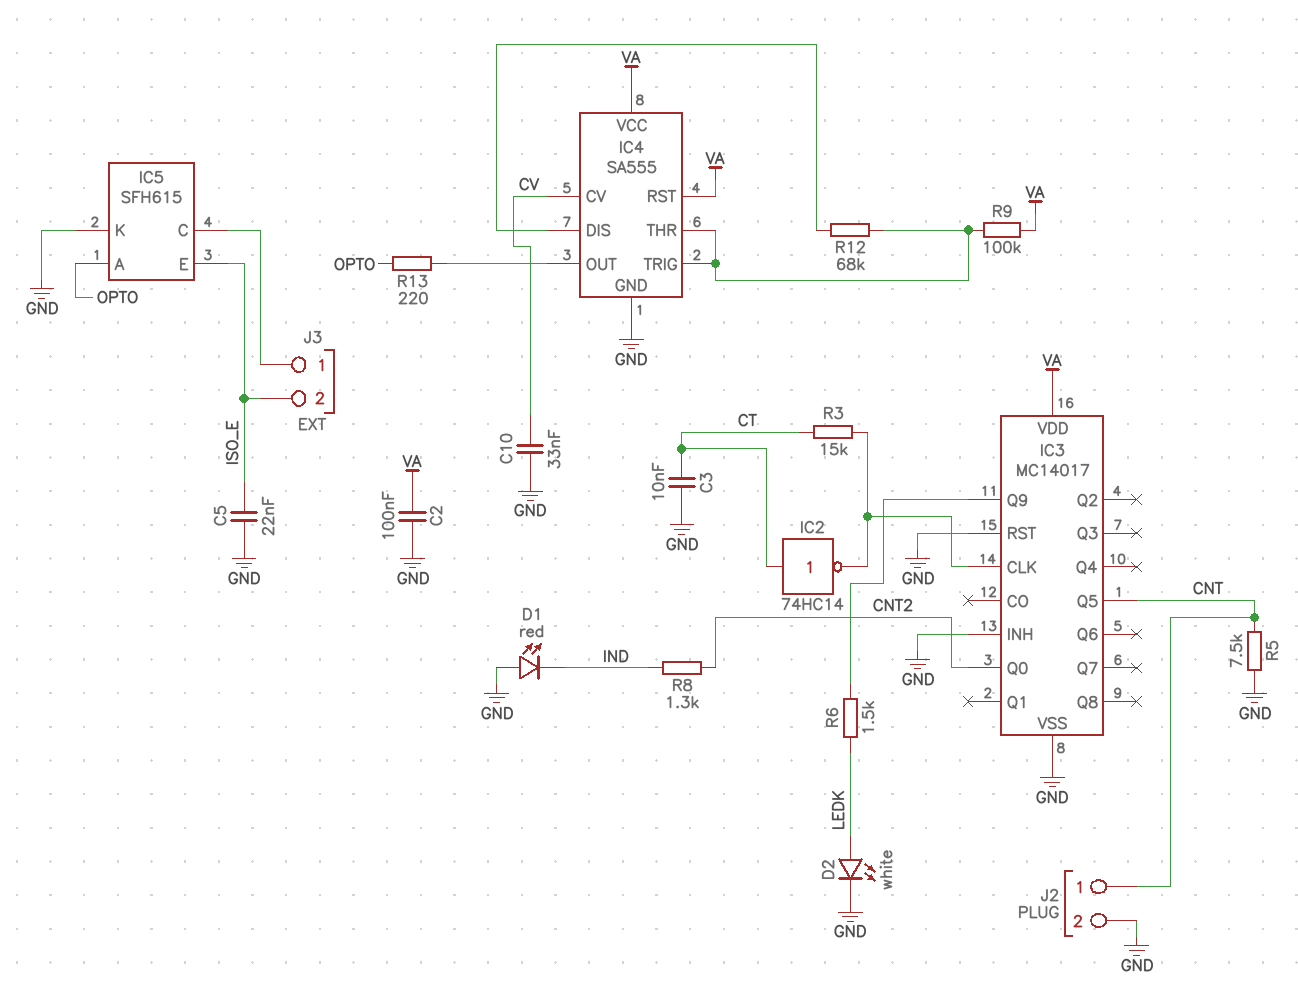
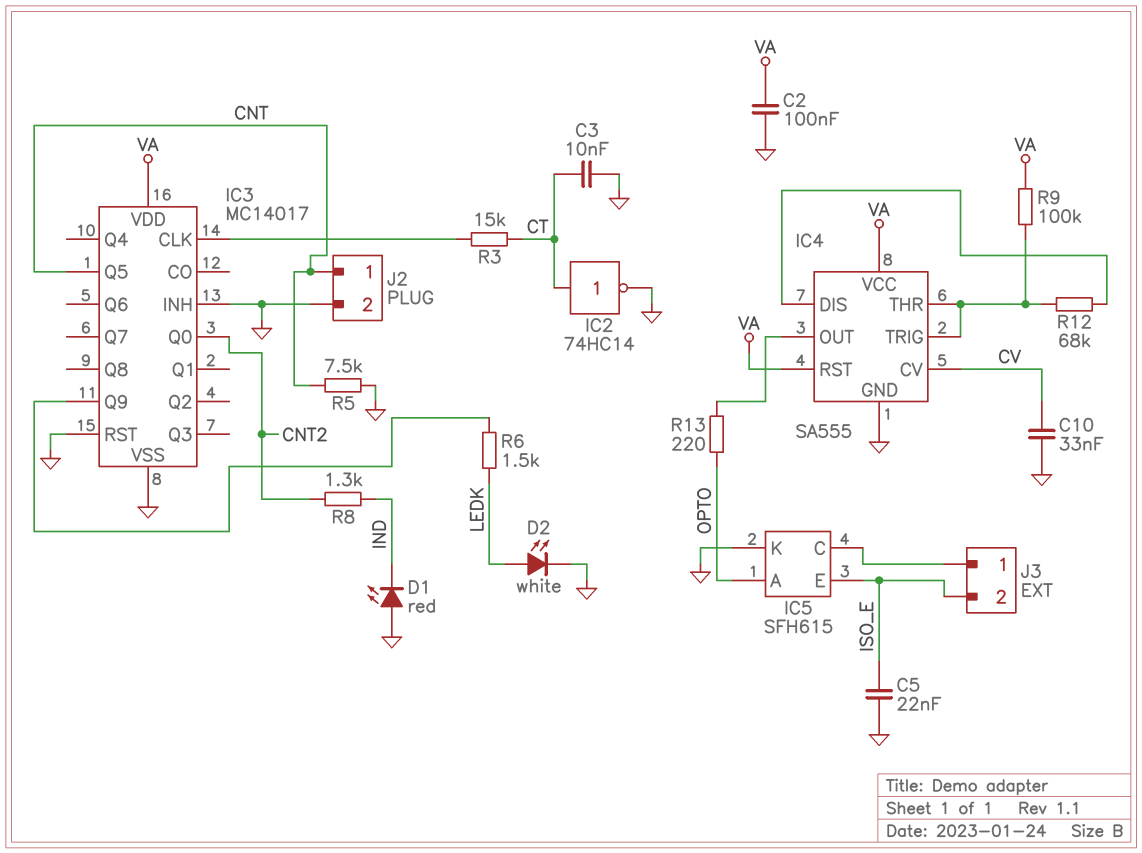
IC2: NOT 74HC14 (in CT, out IC3/CLK) -> NOT 74HC14 (in CT, out GND)

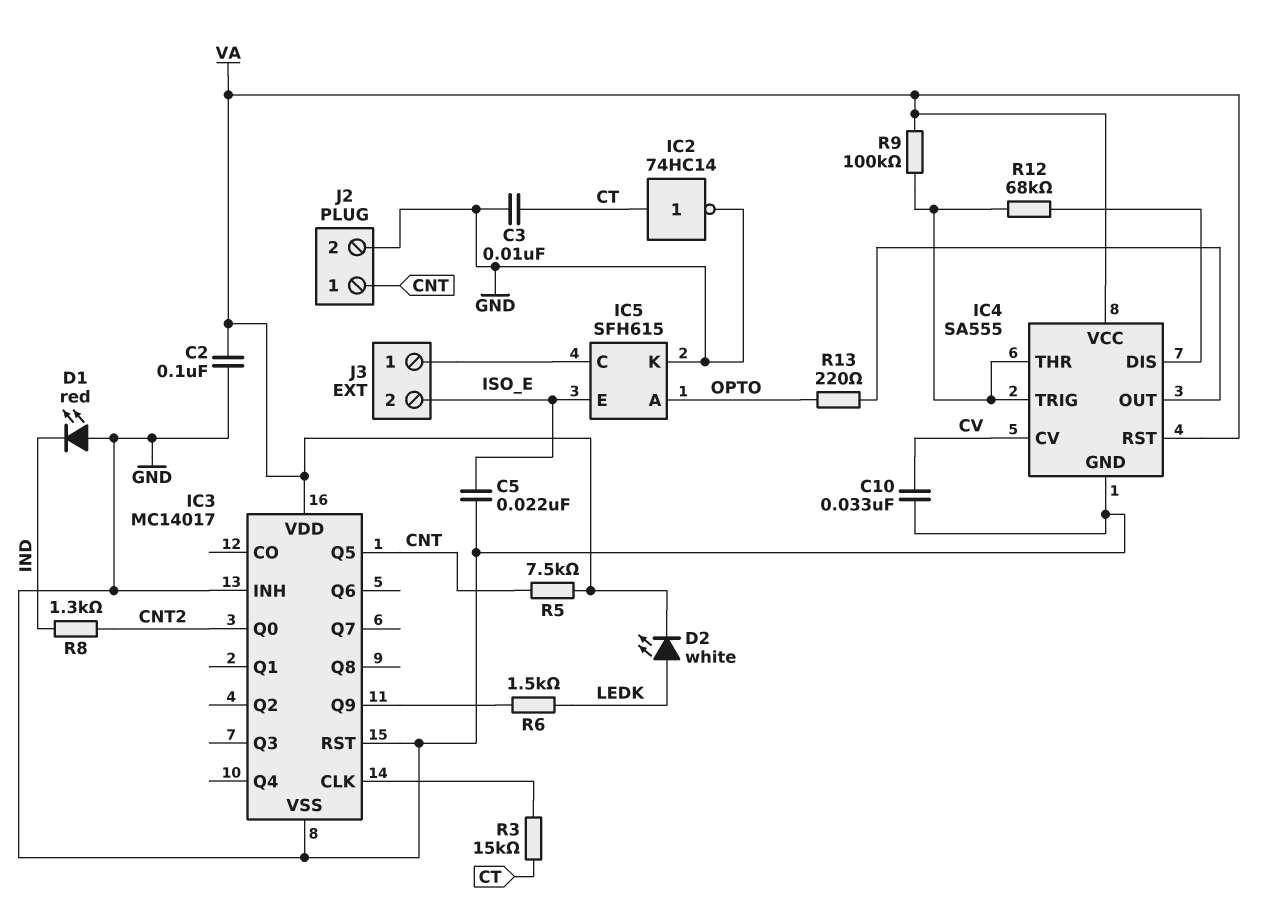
D2: LED white (A LEDK, K GND) -> LED white (A LEDK, K VA)
R5: 7.5k (CNT, GND) -> 7.5k (CNT, VA)

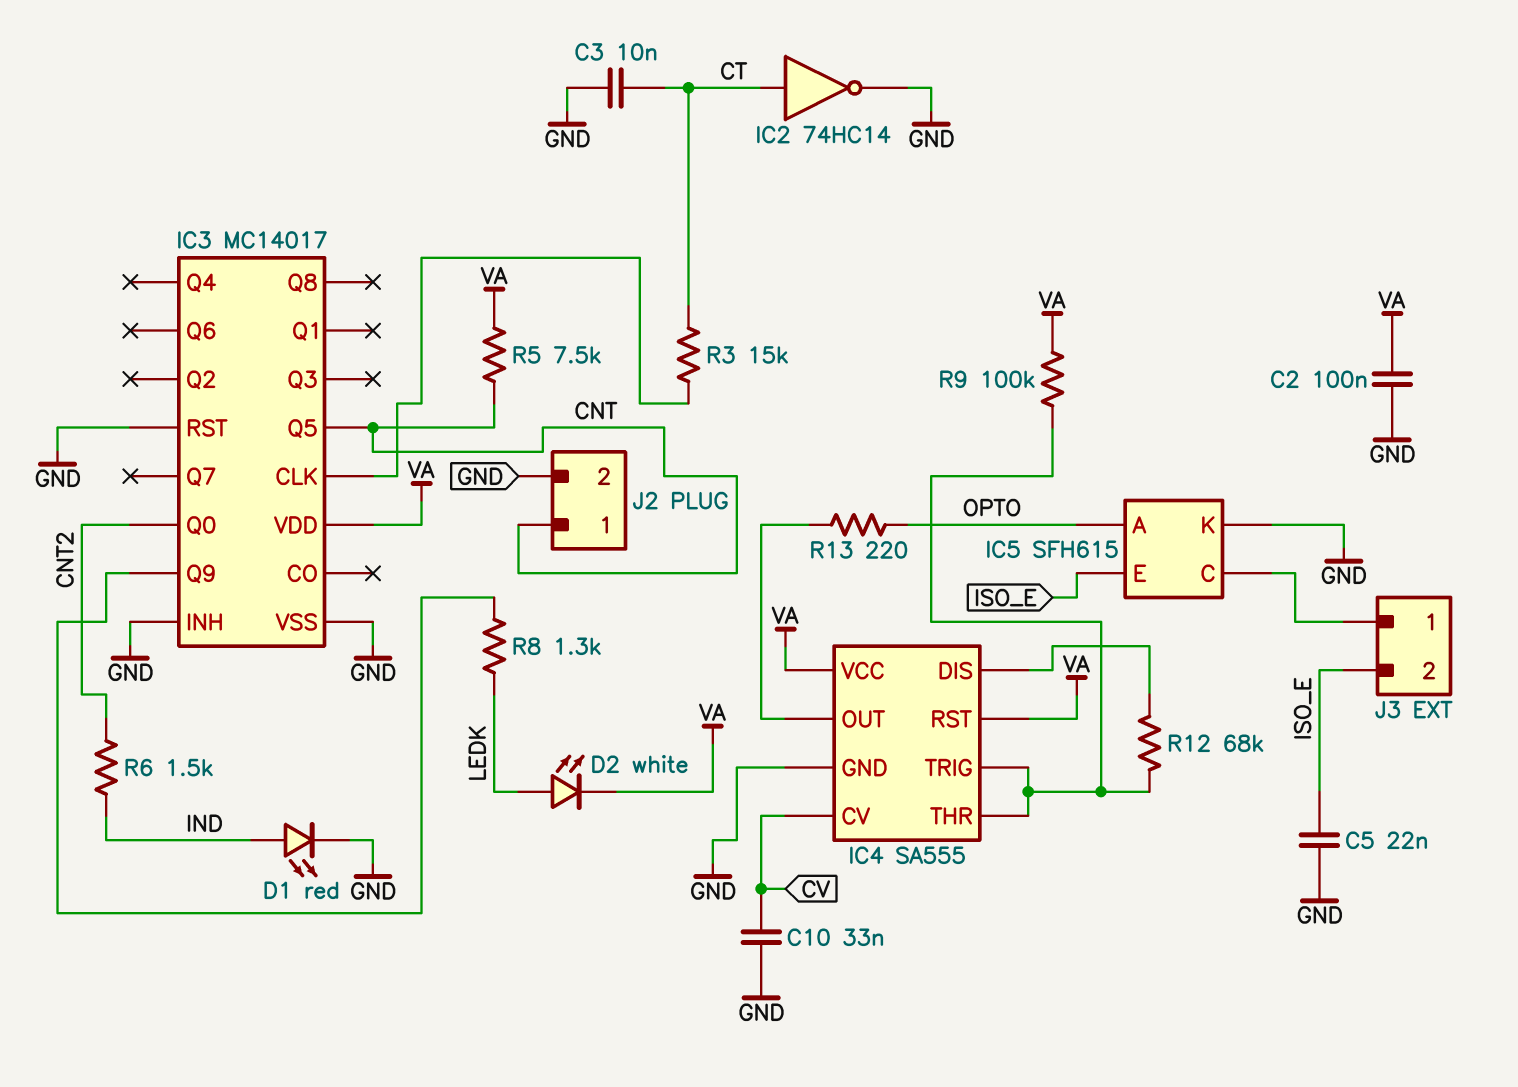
D1: LED red (A GND, K IND) -> LED red (A IND, K GND)
R6: 1.5k (IC3/Q9, LEDK) -> 1.5k (CNT2, IND)
R8: 1.3k (CNT2, IND) -> 1.3k (IC3/Q9, LEDK)

